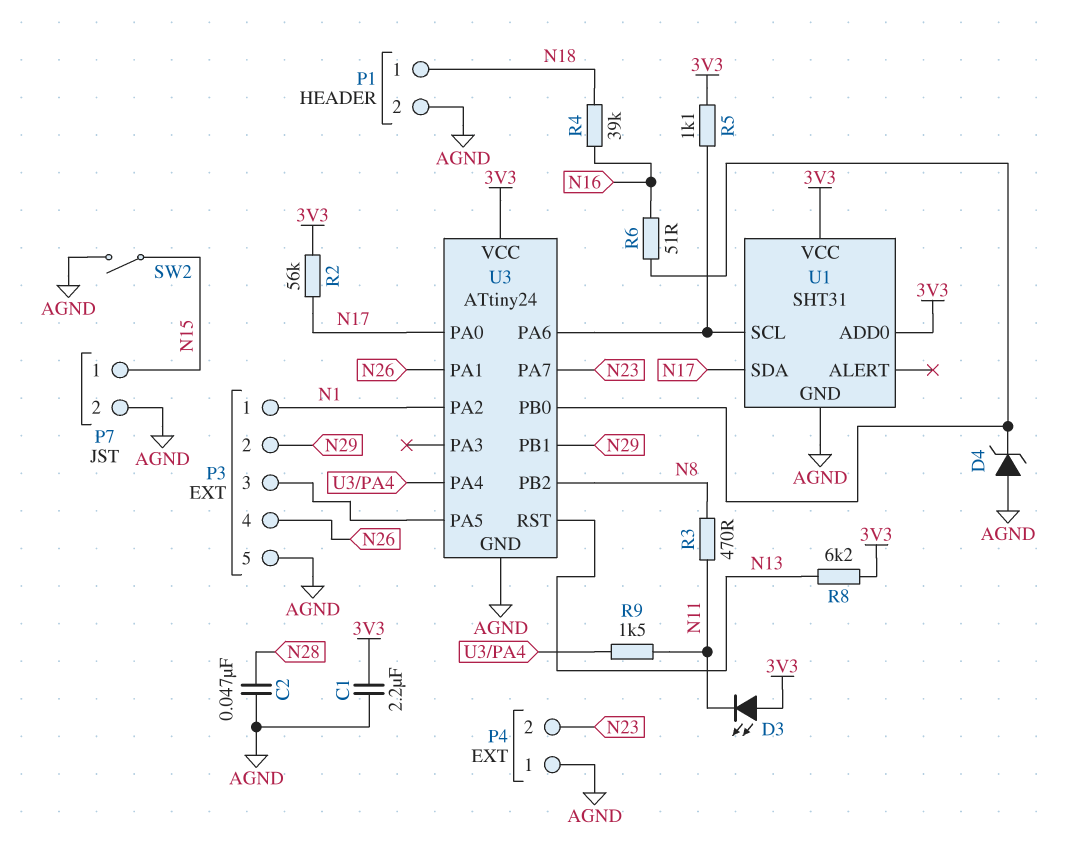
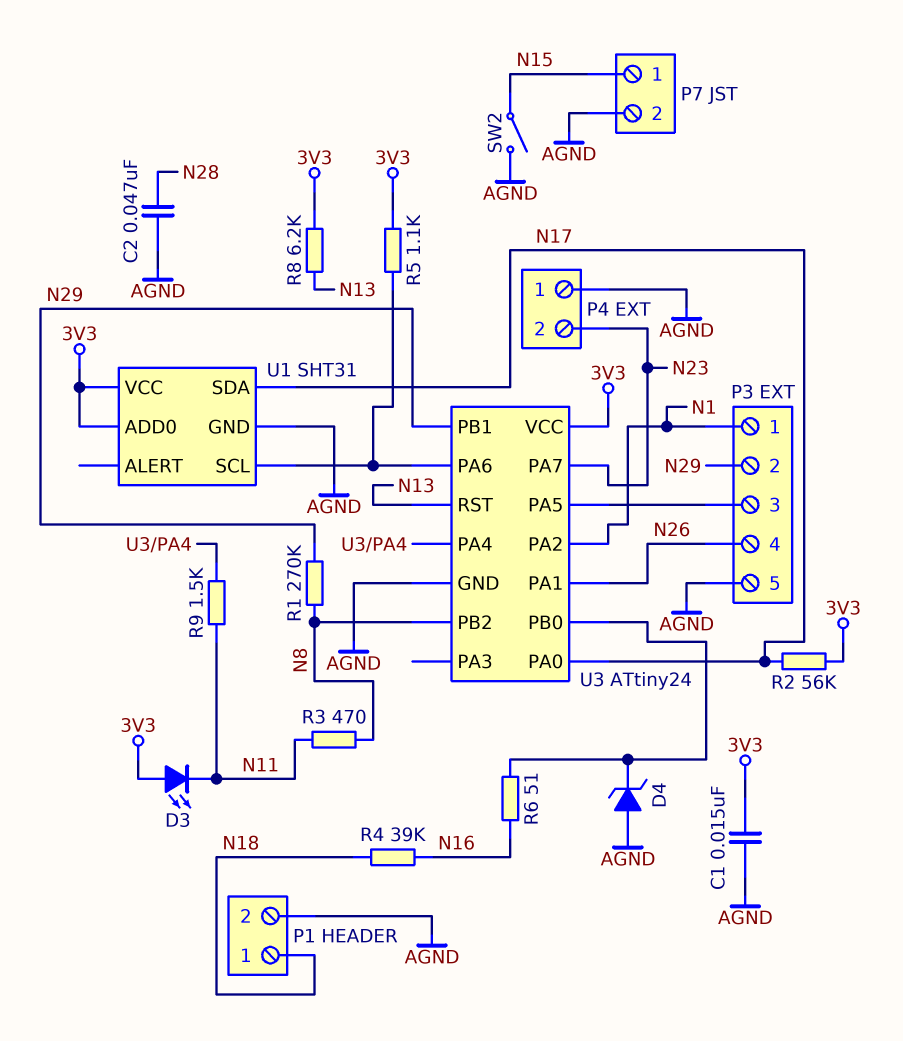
C1: 2.2uF (3V3, AGND) -> 15nF (3V3, AGND)
R1: none -> 270k (N8, N29)

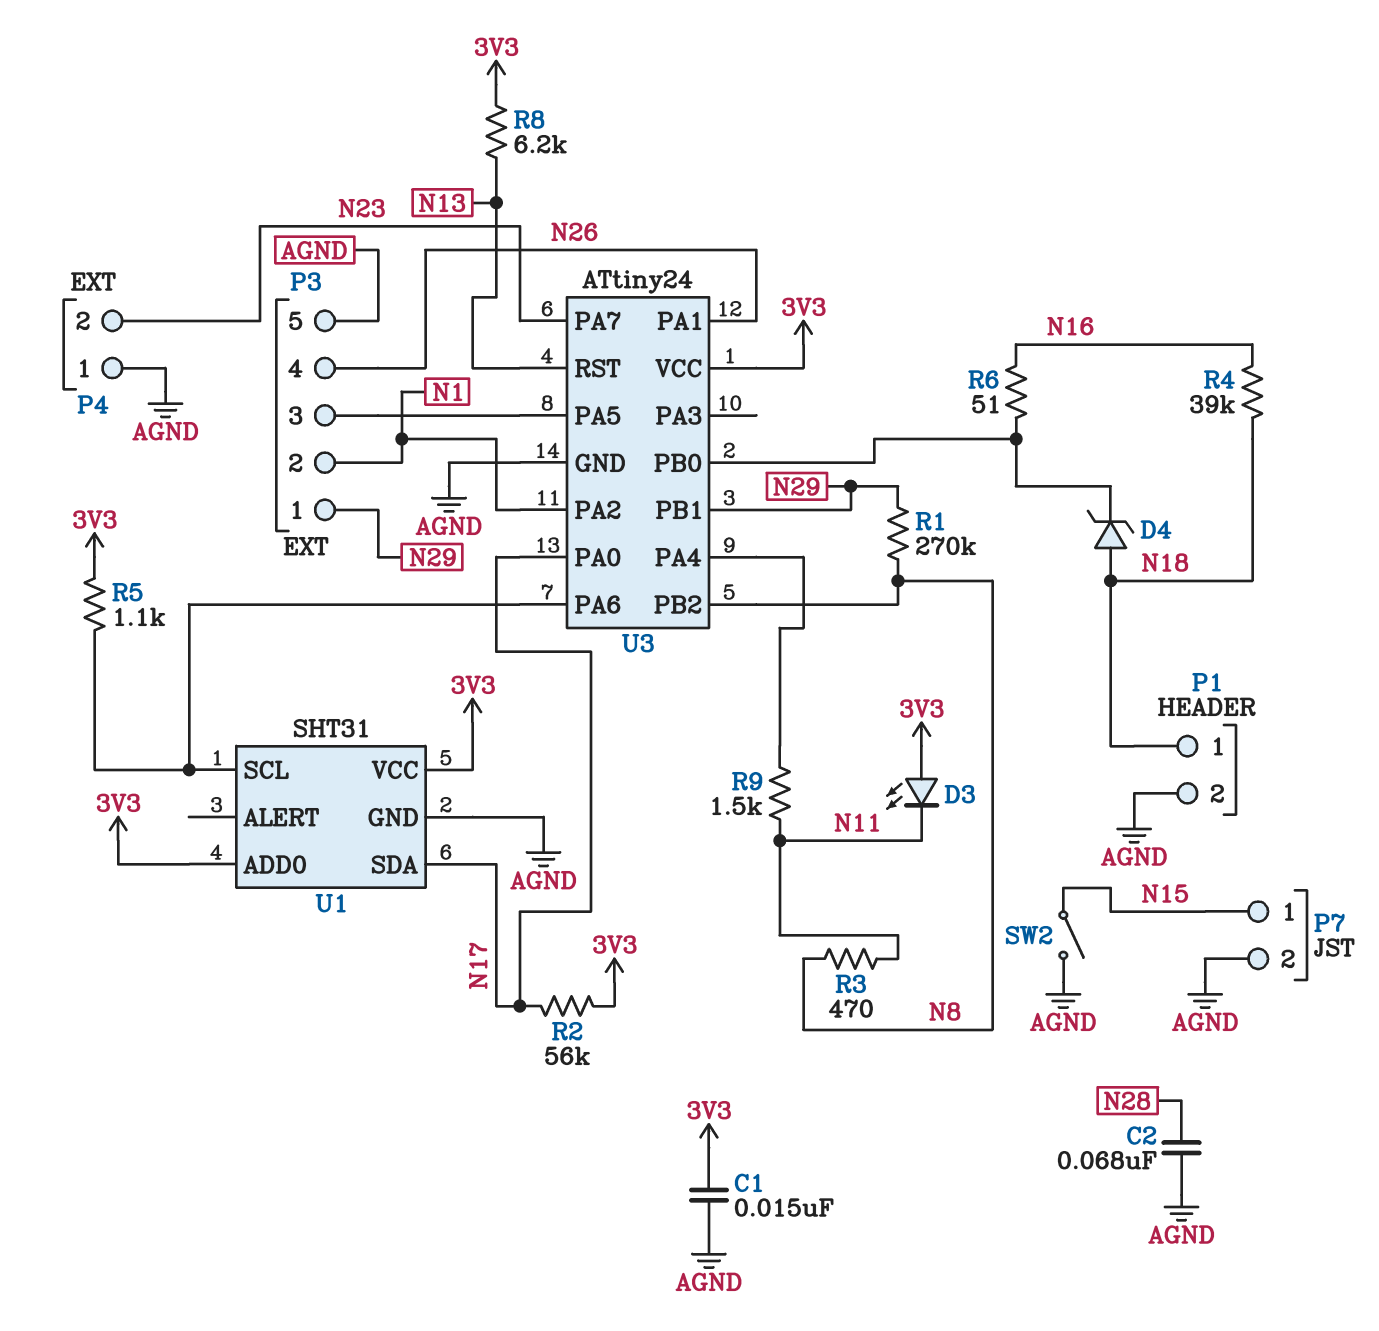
C2: 47nF (AGND, N28) -> 68nF (AGND, N28)
D4: zener (A AGND, K U3/PB0) -> zener (A N18, K U3/PB0)
P3 pin 1: N1 -> N29
P3 pin 2: N29 -> N1

